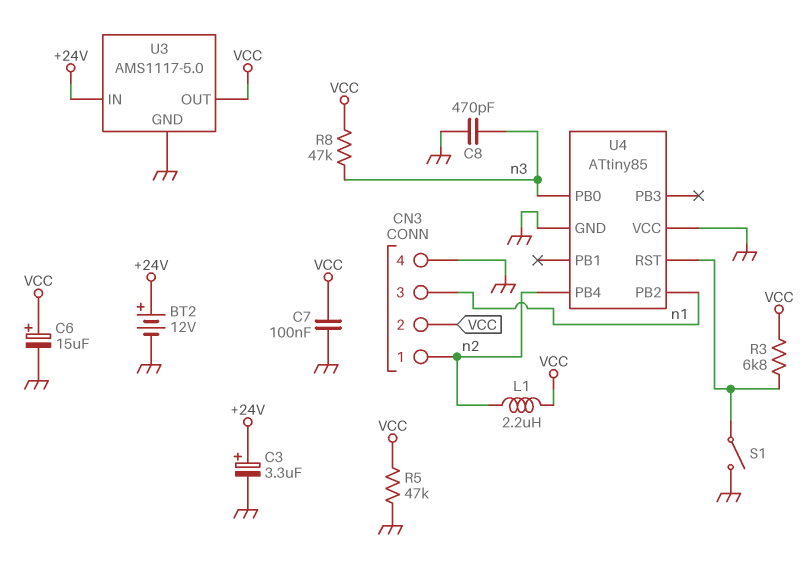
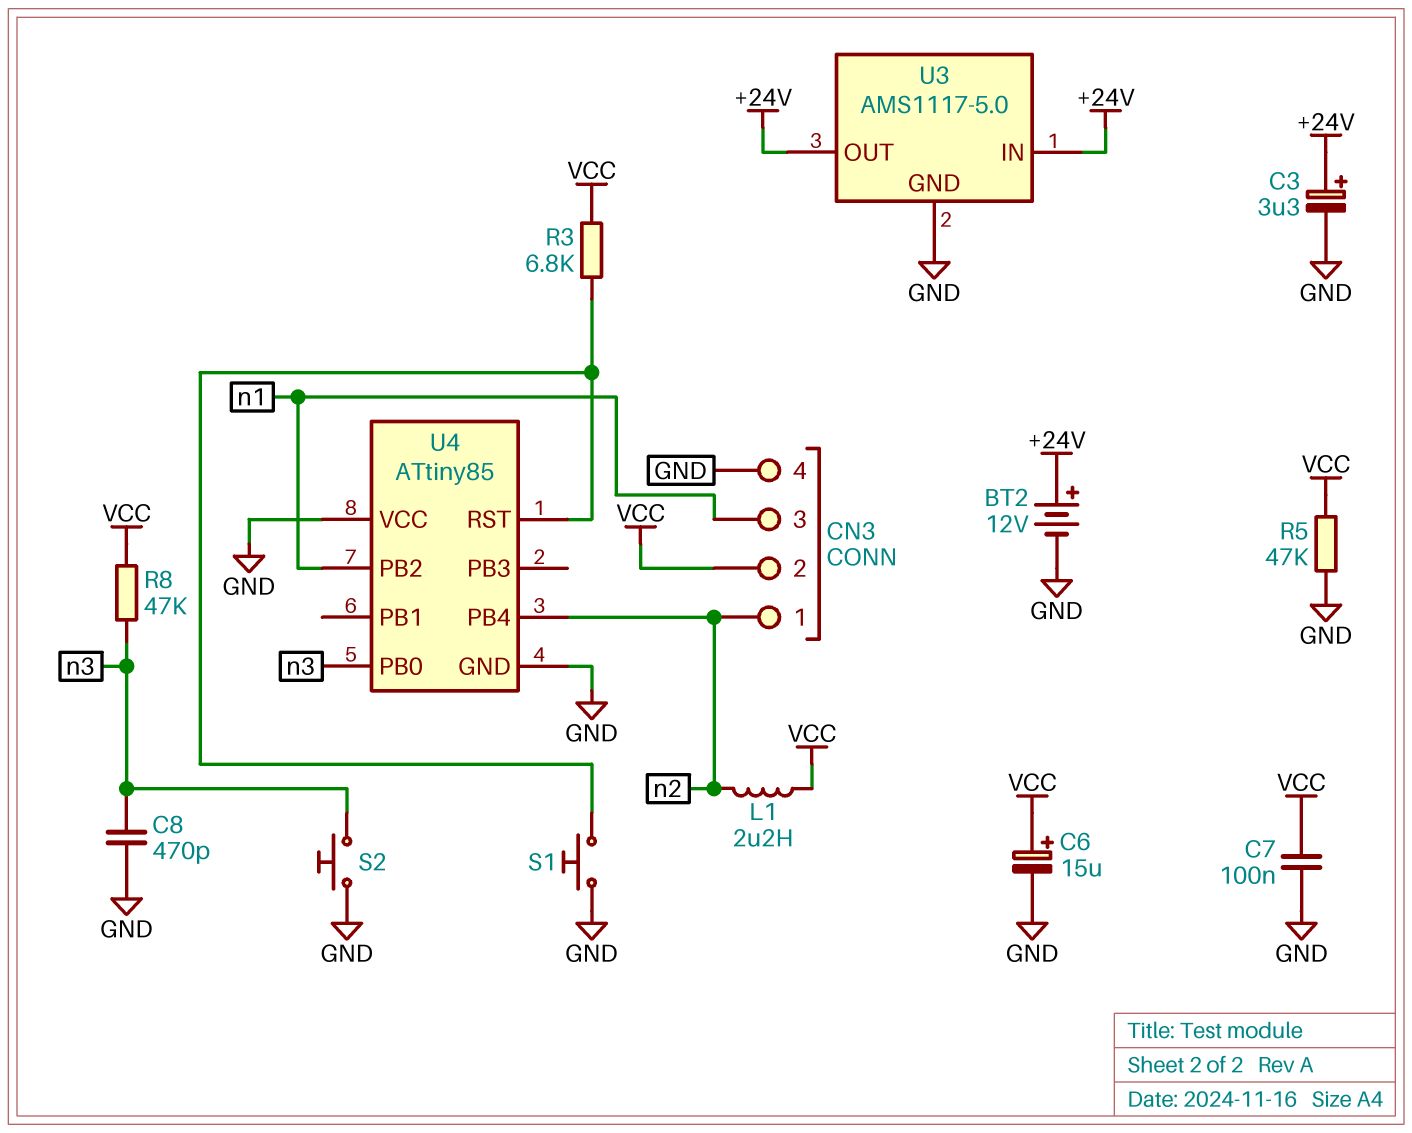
S1: switch (GND, U4/RST) -> button (GND, U4/RST)
S2: none -> button (GND, n3)
U3 pin OUT: VCC -> +24V

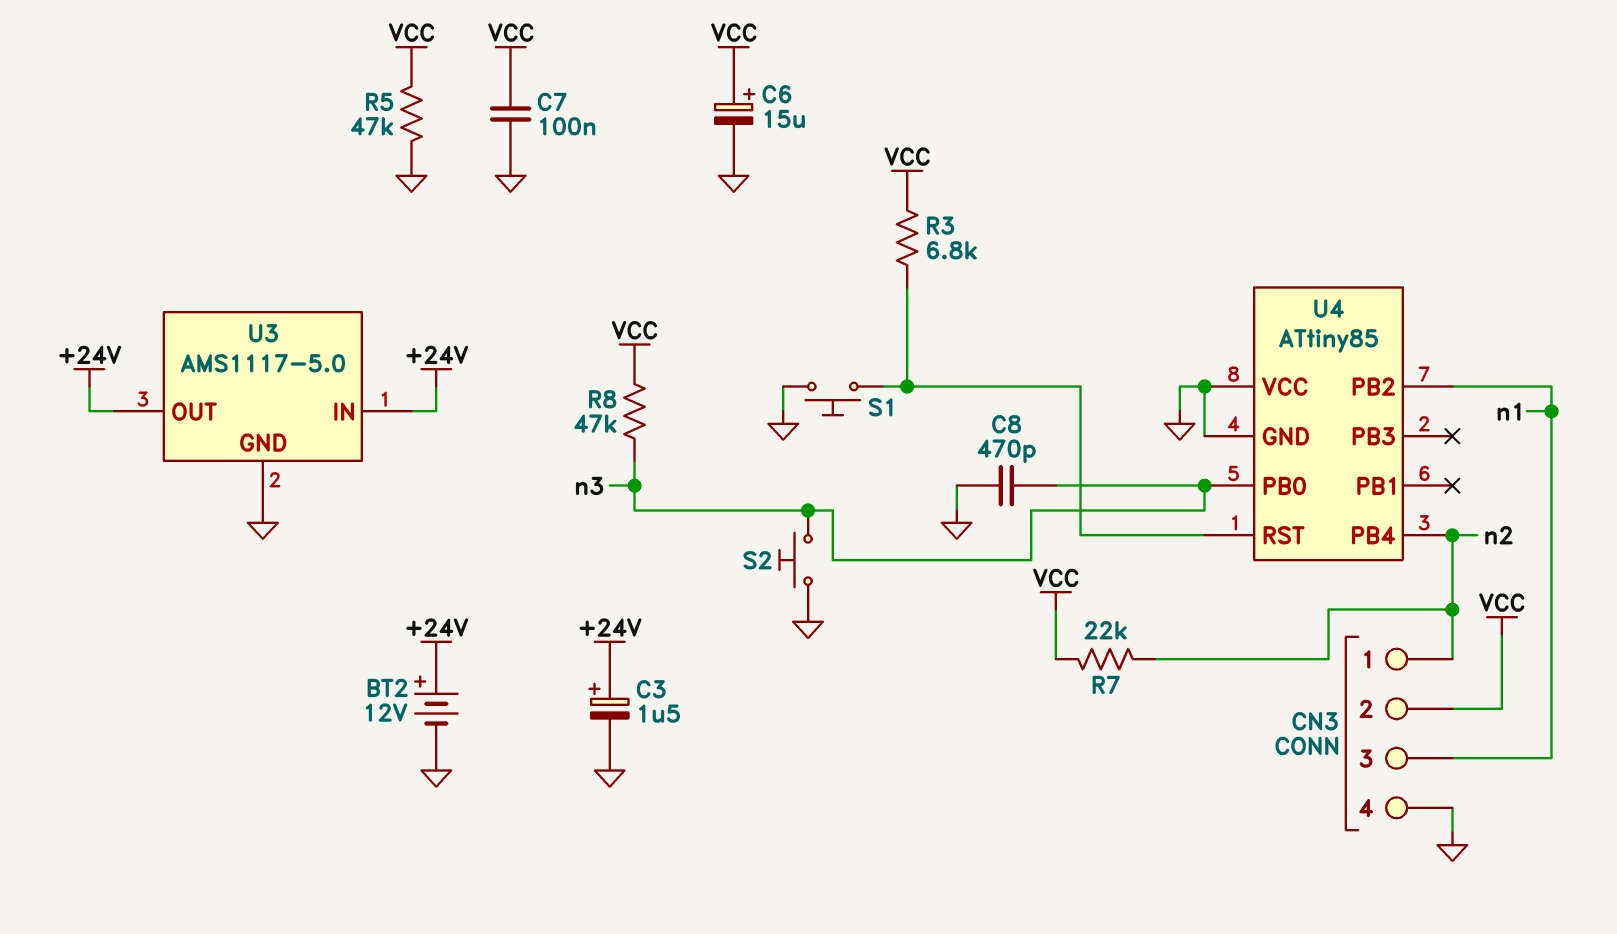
C3: 3.3uF (plus +24V, minus GND) -> 1.5uF (plus +24V, minus GND)
L1: 2.2uH (VCC, n2) -> none
R7: none -> 22k (VCC, n2)

